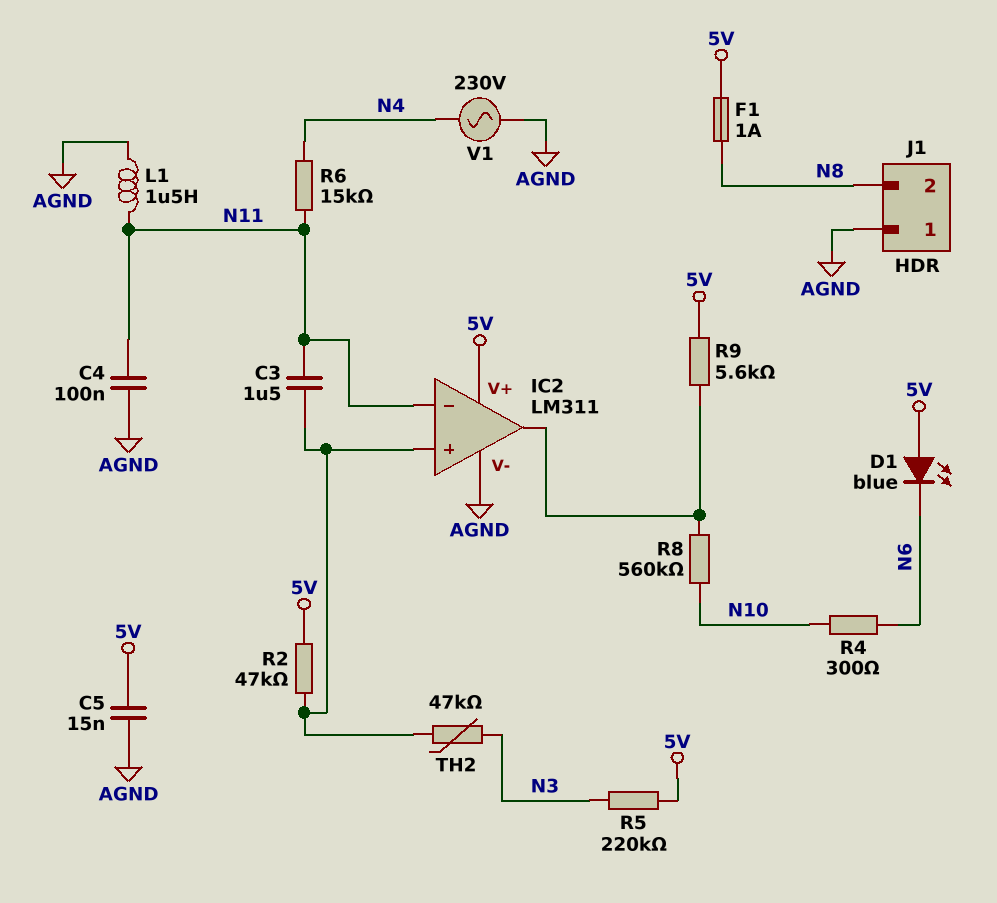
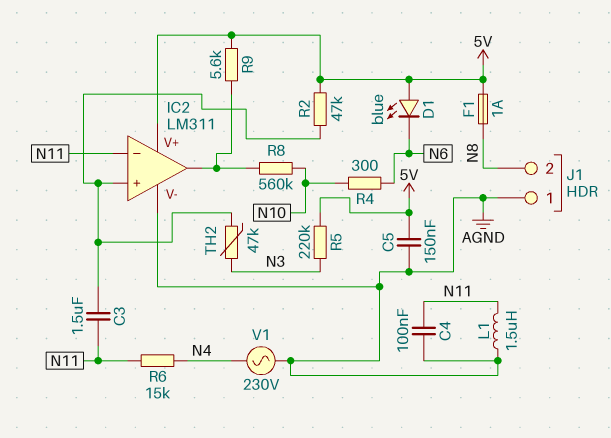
C5: 15nF (5V, AGND) -> 150nF (5V, AGND)

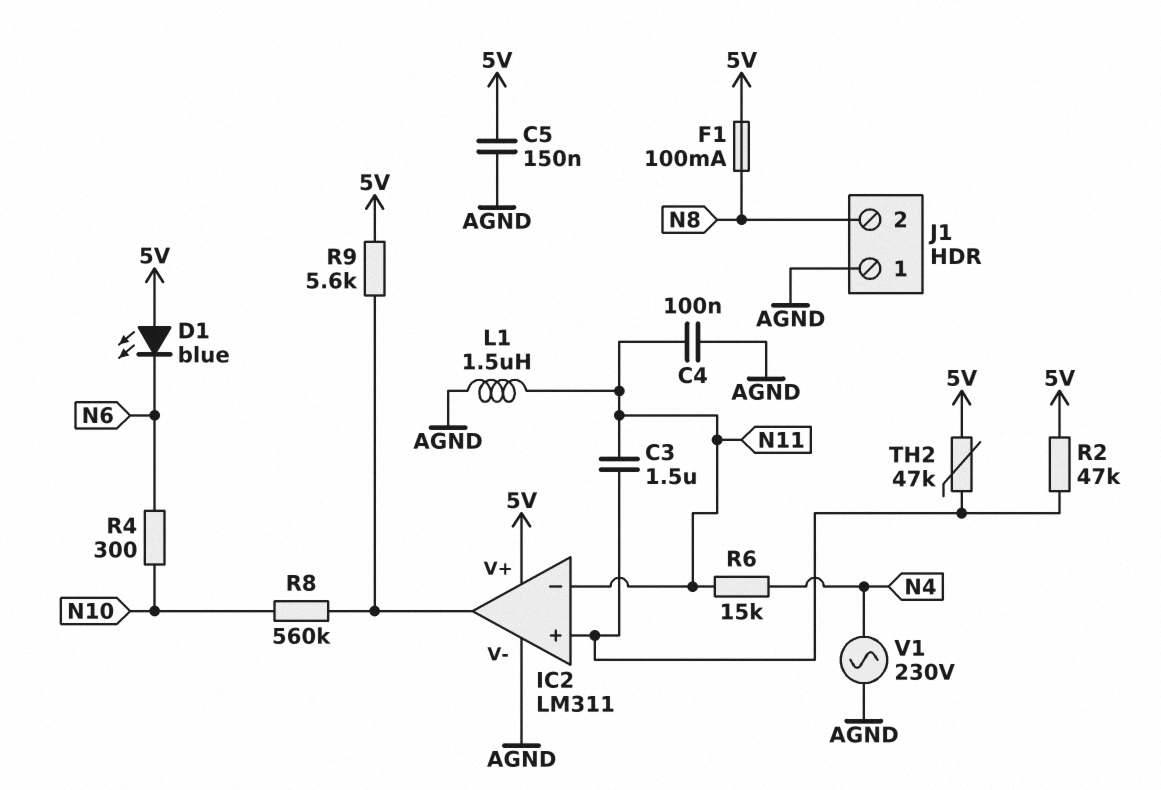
F1: 1A (5V, N8) -> 100mA (5V, N8)
R5: 220k (5V, N3) -> none
TH2: 47k (IC2/in+, N3) -> 47k (5V, IC2/in+)

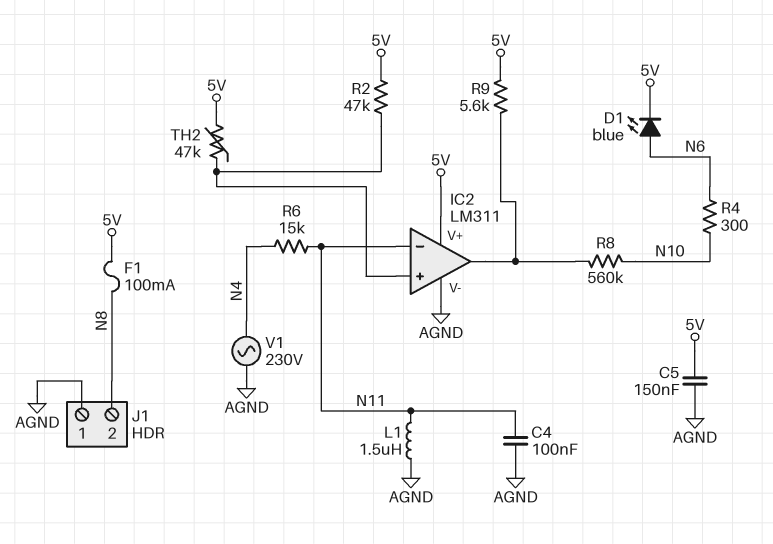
C3: 1.5uF (IC2/in+, N11) -> none
D1: LED blue (A 5V, K N6) -> LED blue (A N6, K 5V)

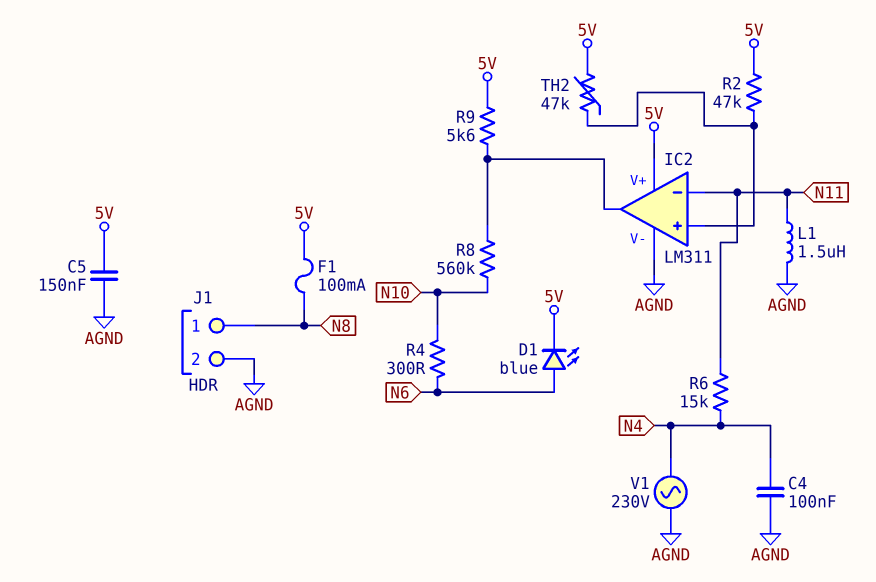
C4: 100nF (AGND, N11) -> 100nF (AGND, N4)
J1 pin 1: AGND -> N8
J1 pin 2: N8 -> AGND

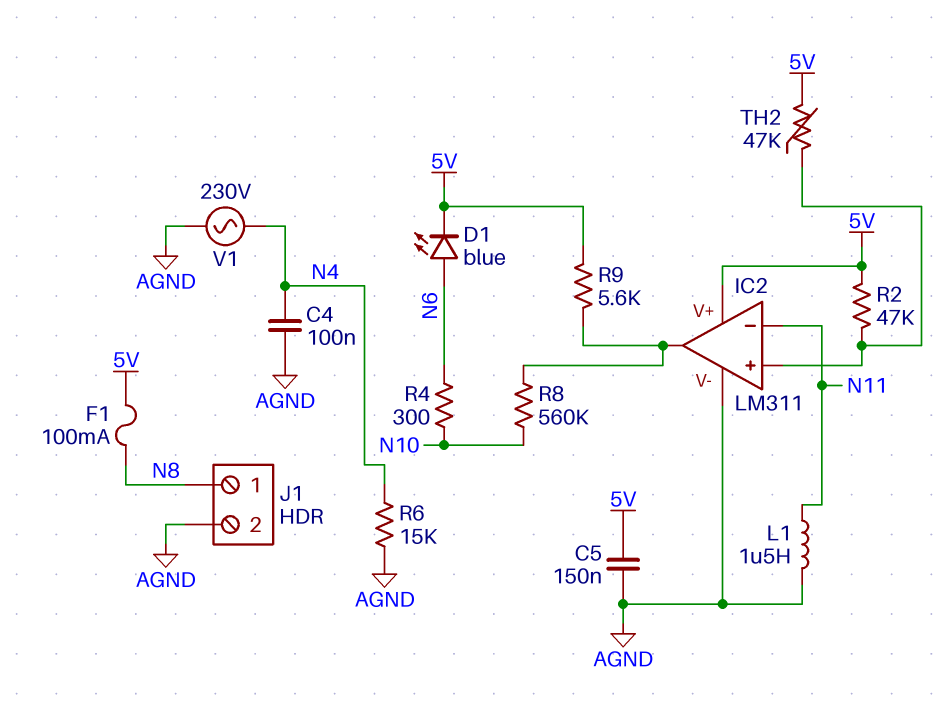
R6: 15k (N4, N11) -> 15k (AGND, N4)

